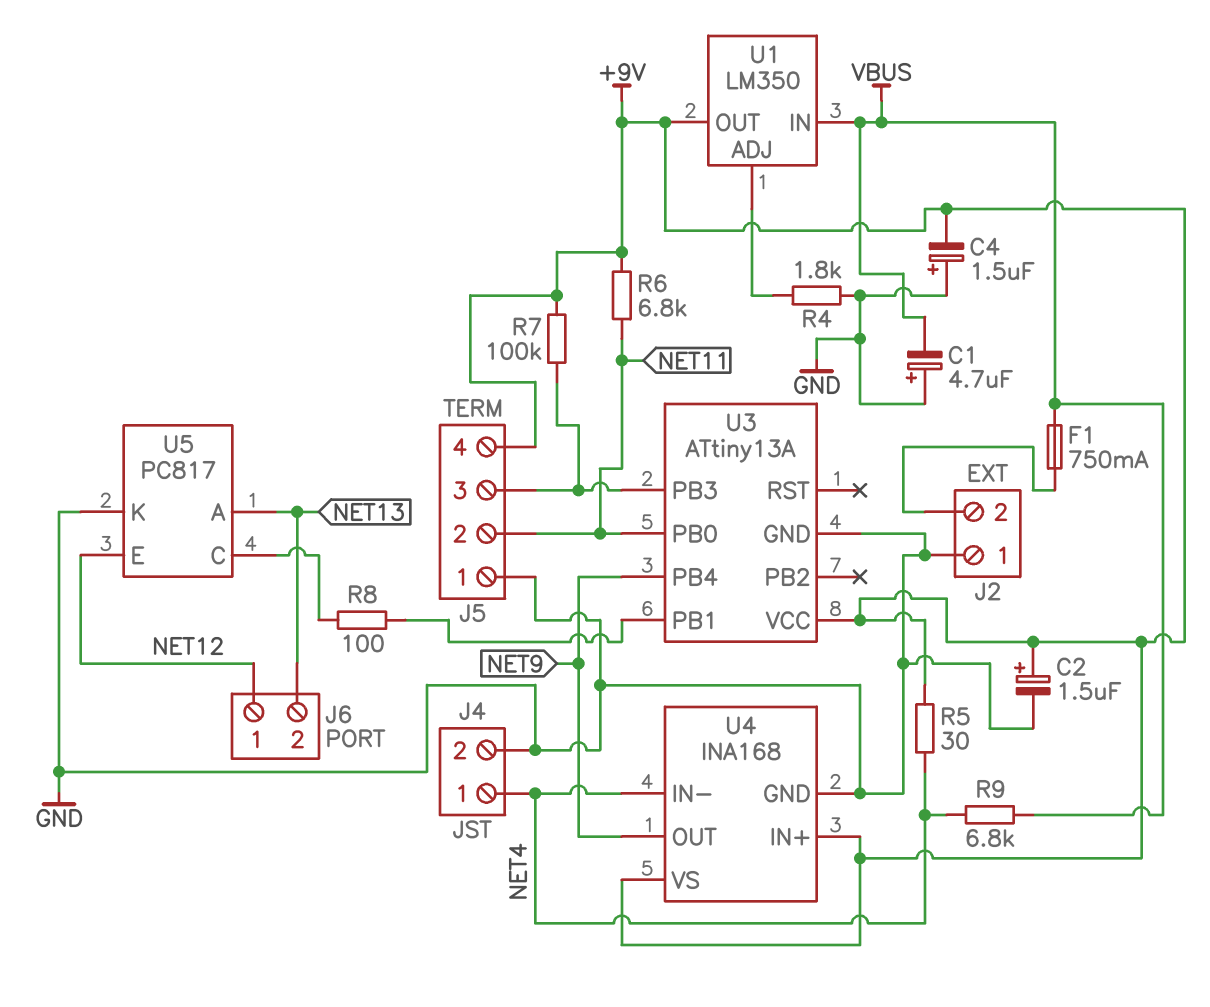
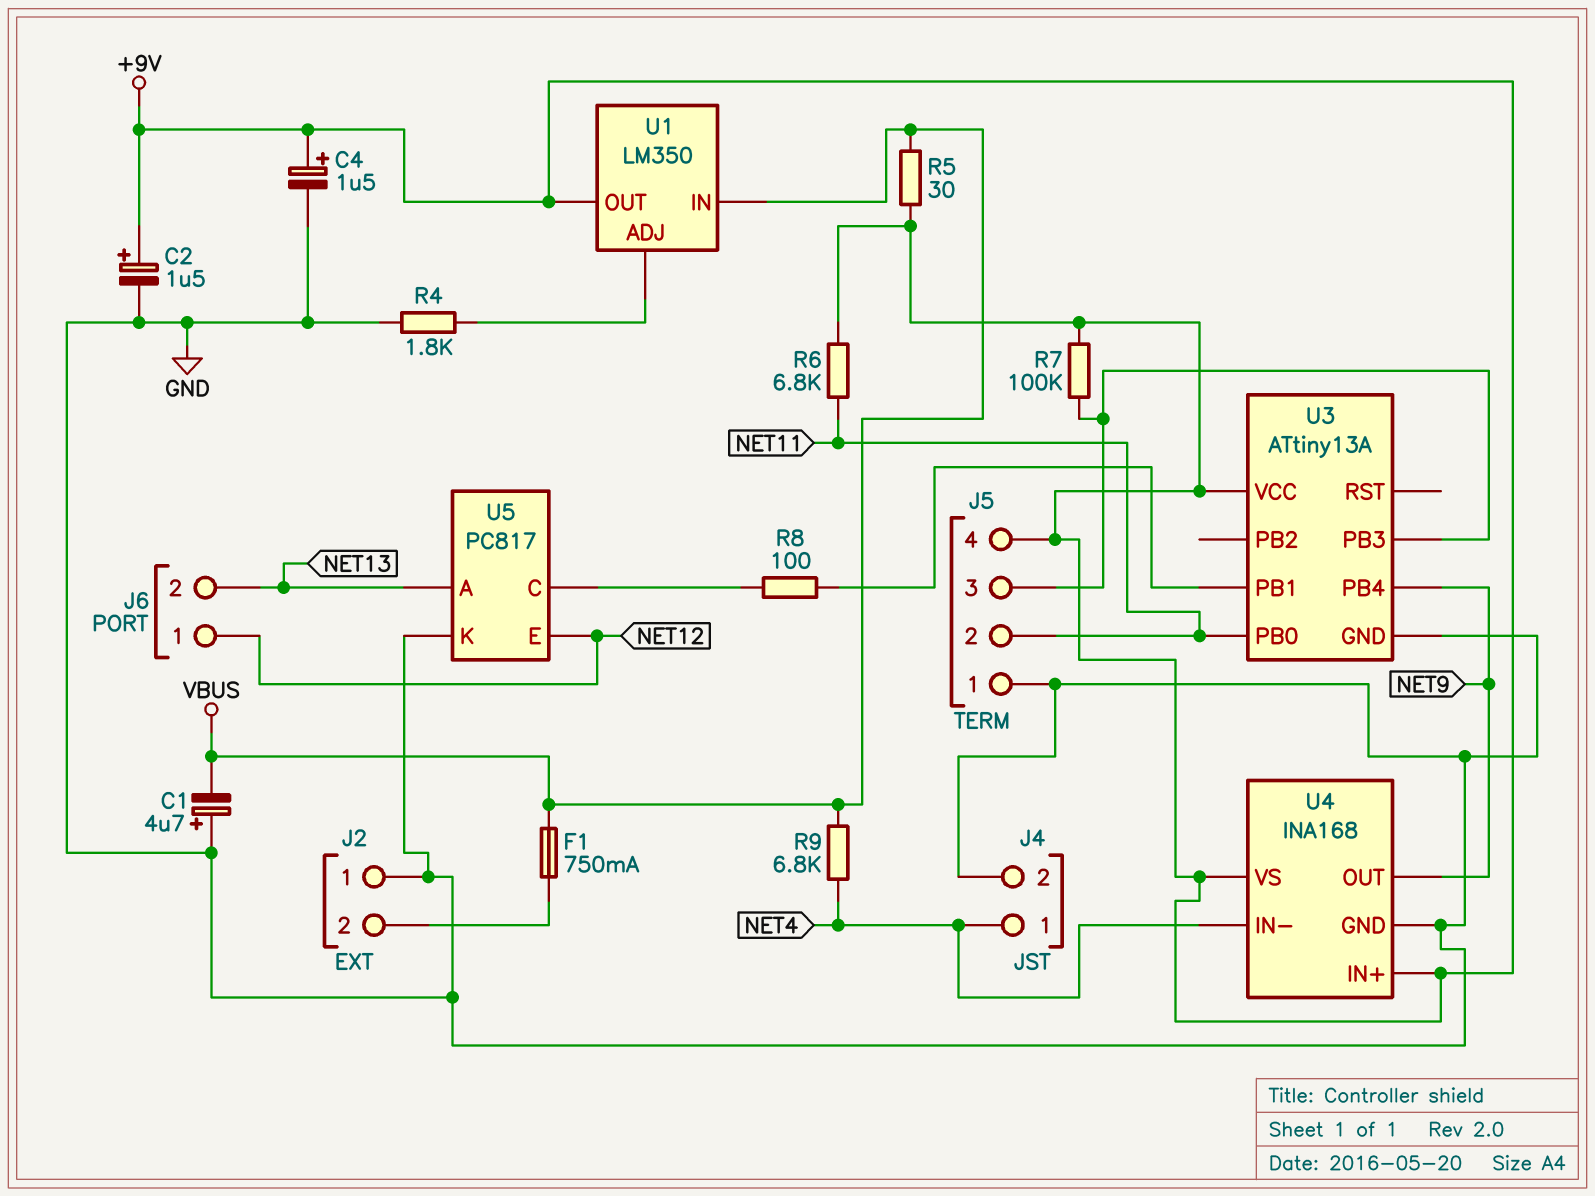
C4: 1.5uF (plus GND, minus +9V) -> 1.5uF (plus +9V, minus GND)
R5: 30 (+9V, NET4) -> 30 (+9V, VBUS)

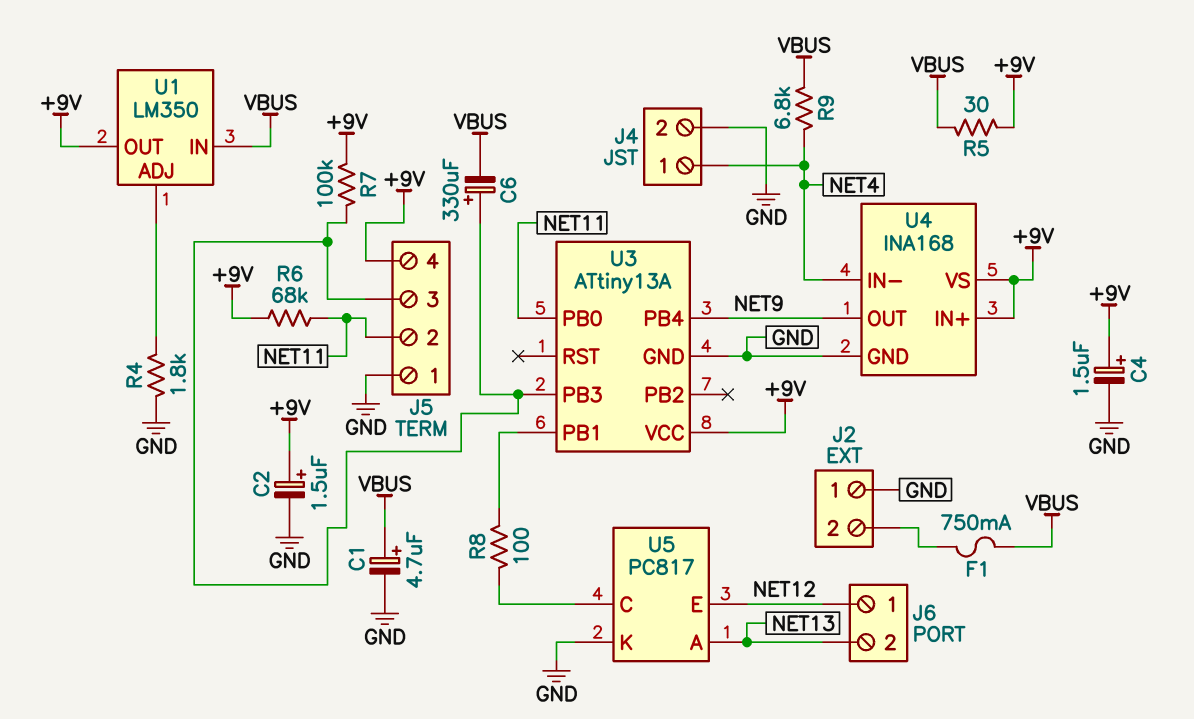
C1: 4.7uF (plus GND, minus VBUS) -> 4.7uF (plus VBUS, minus GND)
C6: none -> 330uF (plus J5/3, minus VBUS)
R6: 6.8k (+9V, NET11) -> 68k (+9V, NET11)

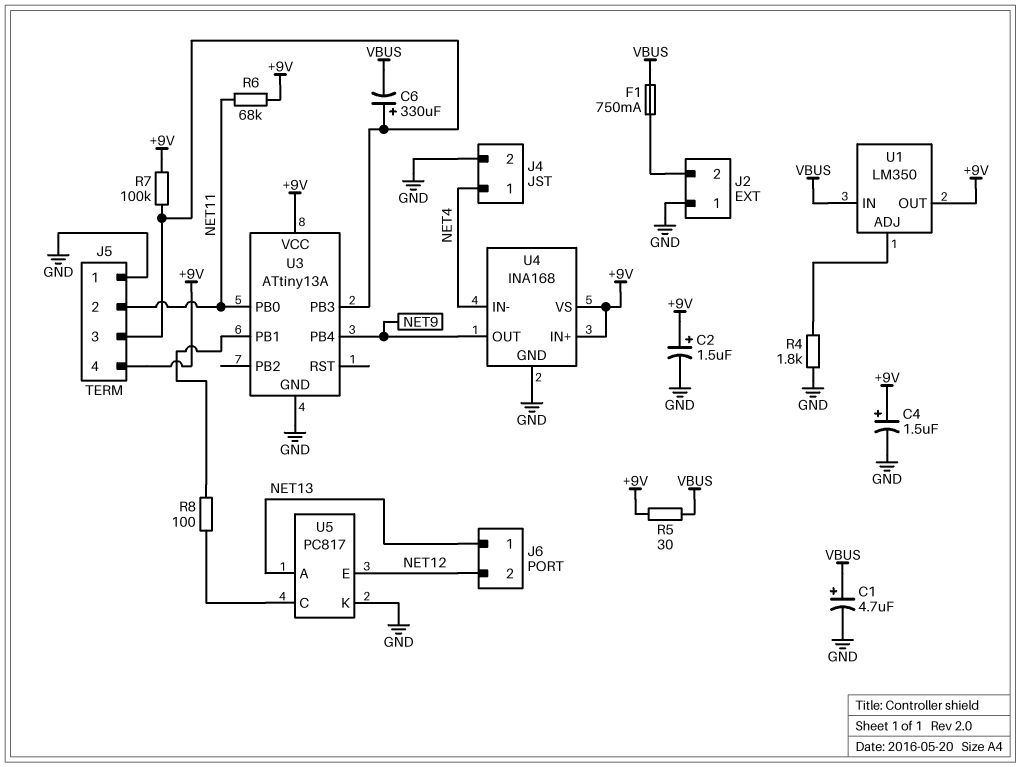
J6 pin 1: NET12 -> NET13
J6 pin 2: NET13 -> NET12
R9: 6.8k (NET4, VBUS) -> none

